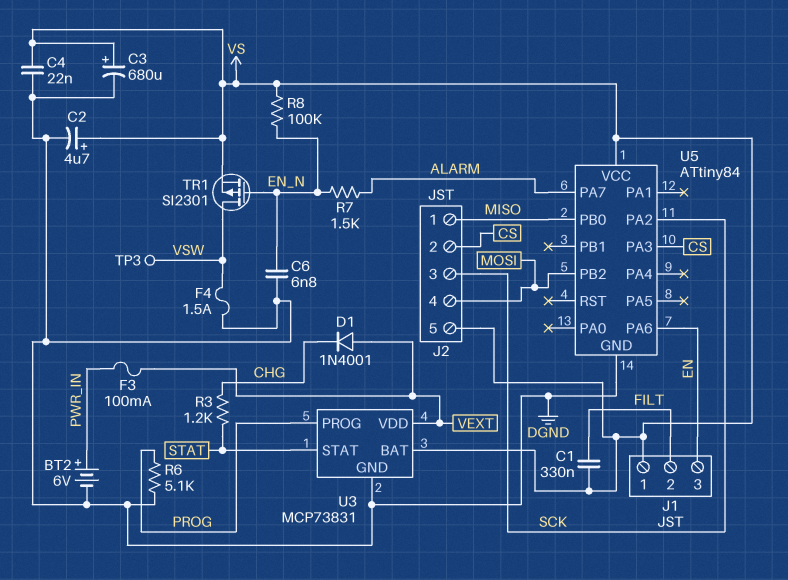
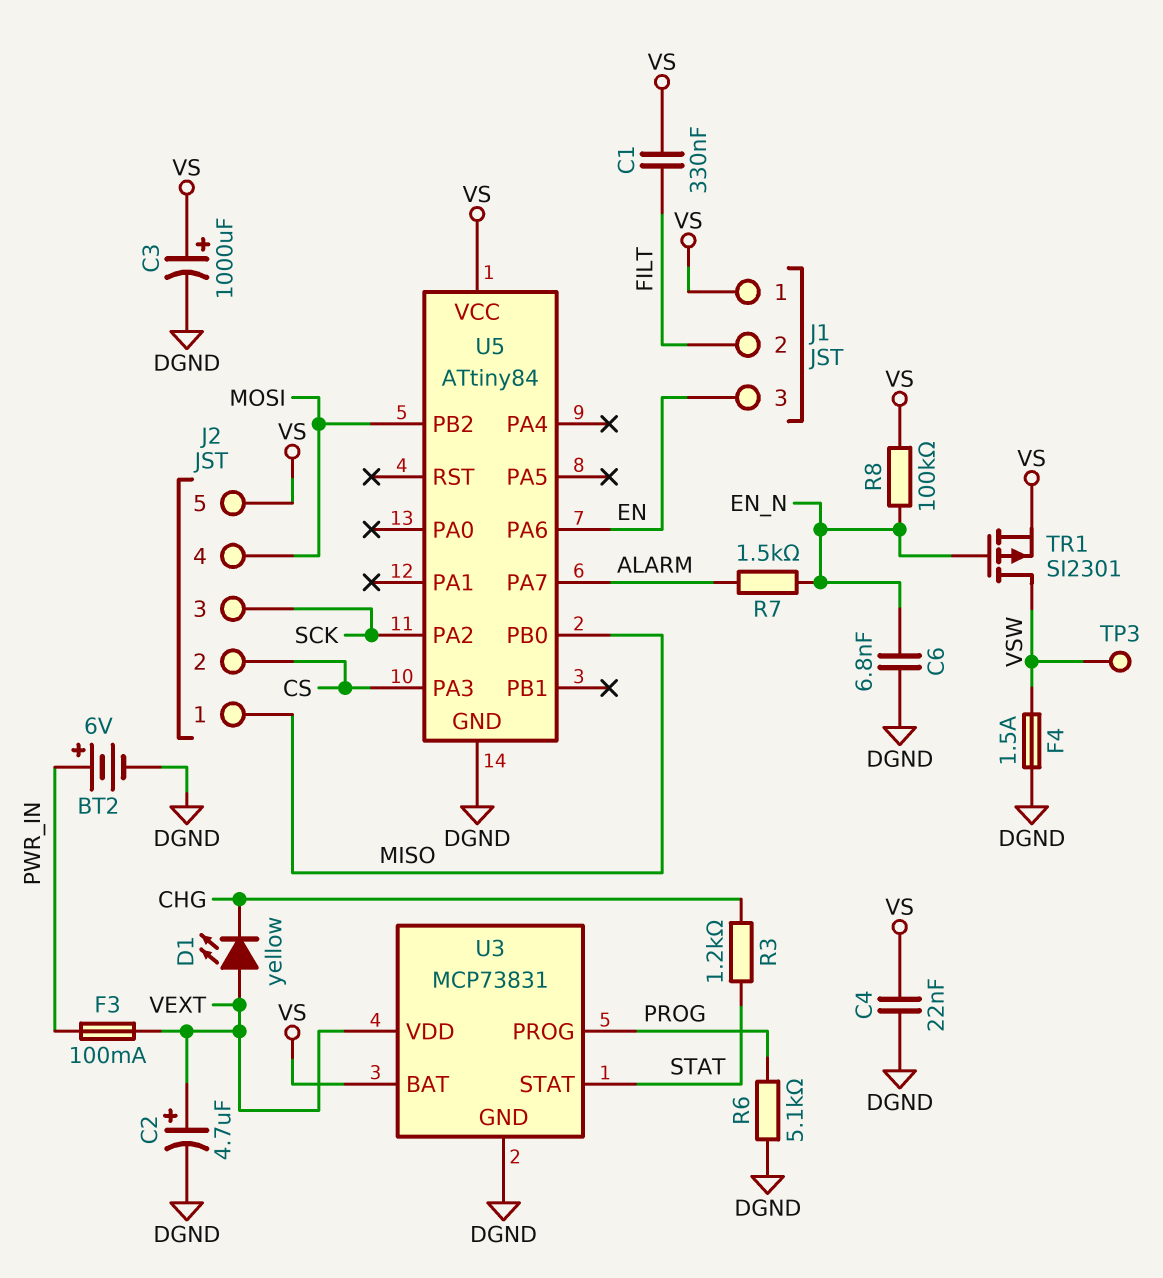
C2: 4.7uF (plus VS, minus DGND) -> 4.7uF (plus VEXT, minus DGND)
C3: 680uF (plus VS, minus DGND) -> 1000uF (plus VS, minus DGND)
D1: diode 1N4001 (A VEXT, K CHG) -> LED yellow (A VEXT, K CHG)

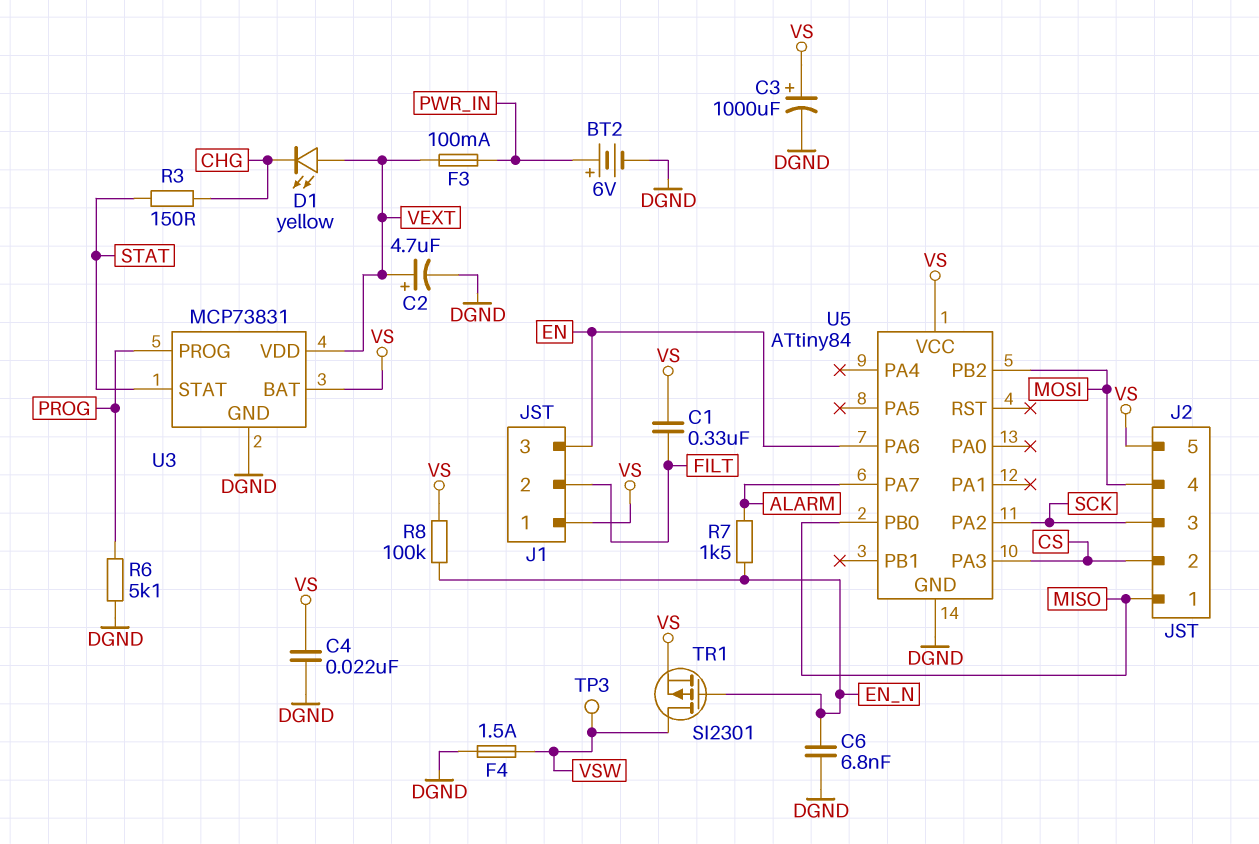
R3: 1.2k (CHG, STAT) -> 150 (CHG, STAT)

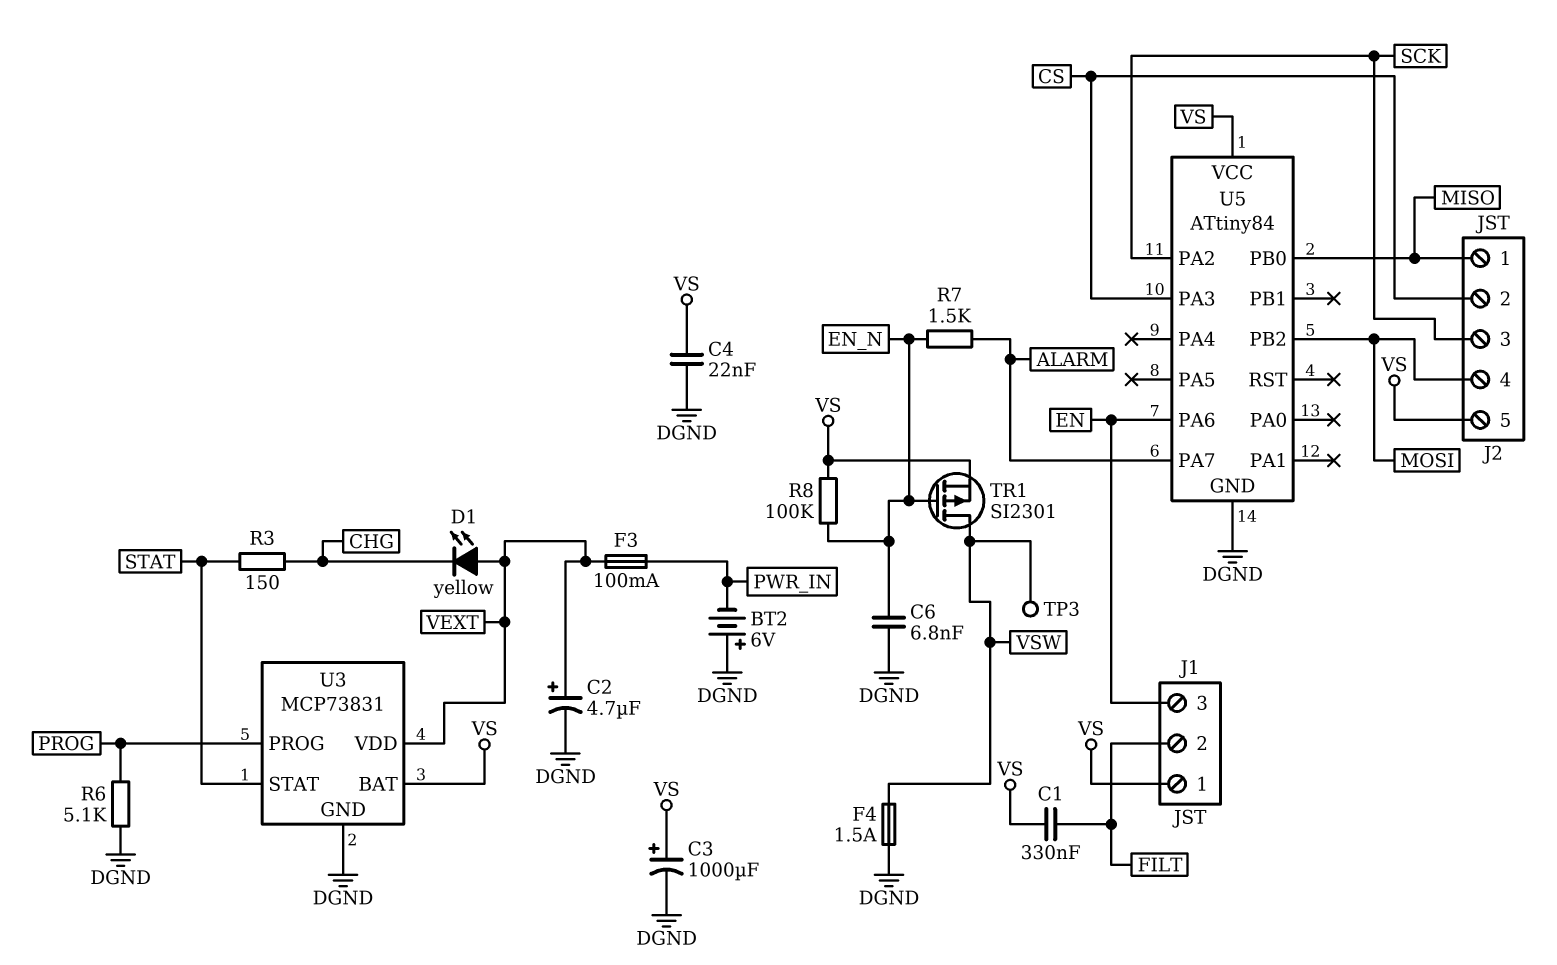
BT2: 6V (plus PWR_IN, minus DGND) -> 6V (plus DGND, minus PWR_IN)

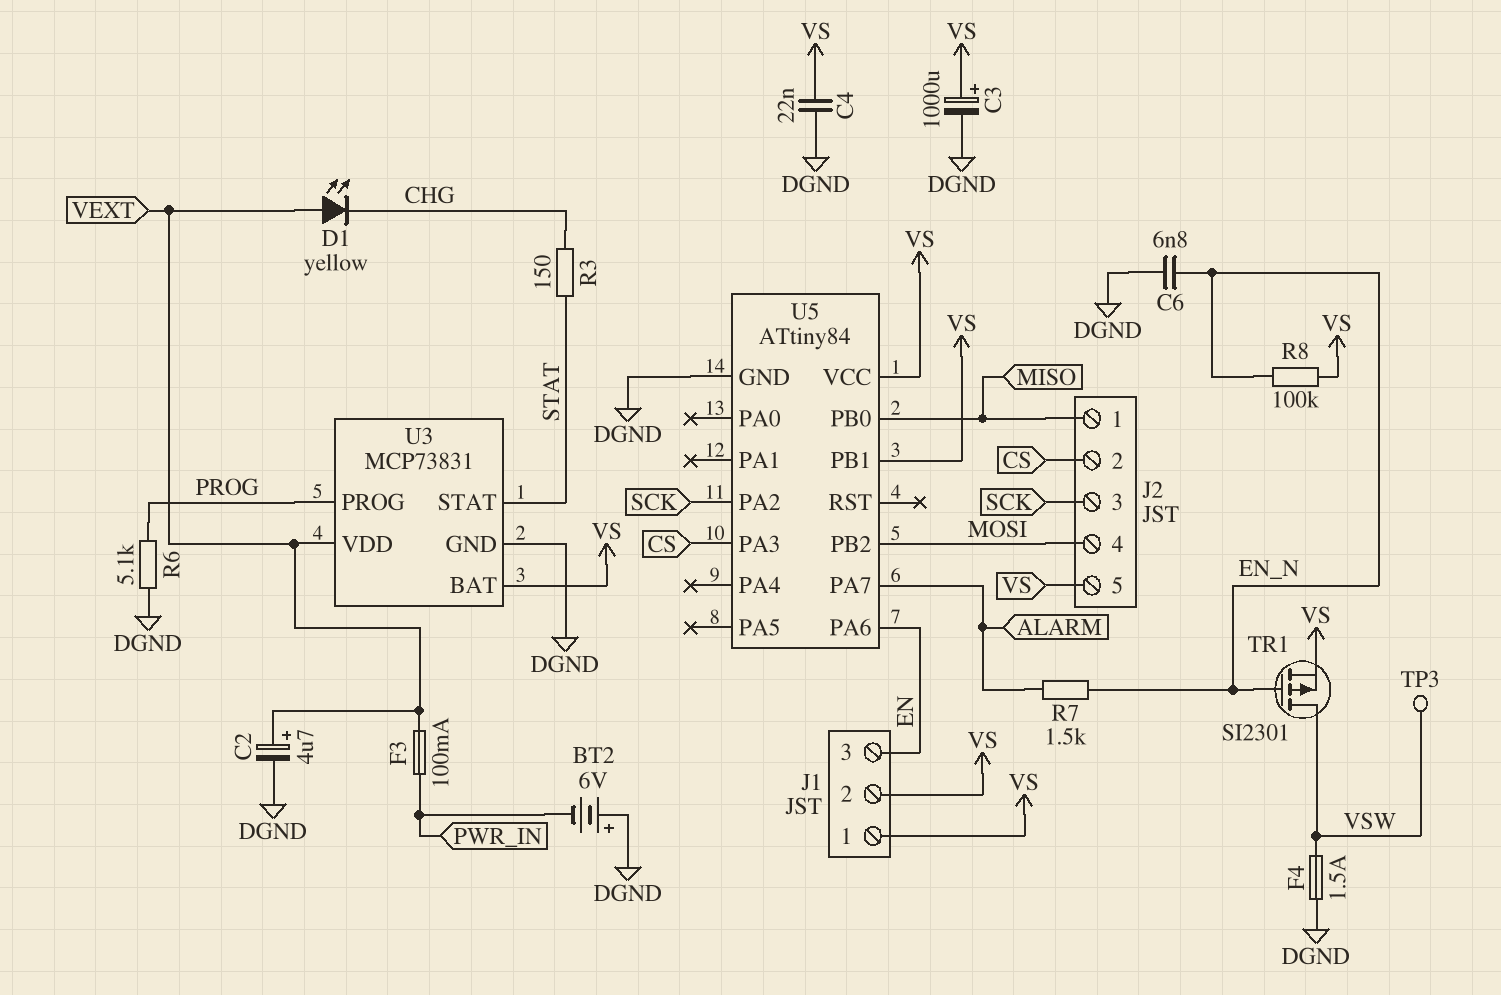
C1: 330nF (FILT, VS) -> none
J1 pin 2: FILT -> VS
U5 pin PB1: none -> VS

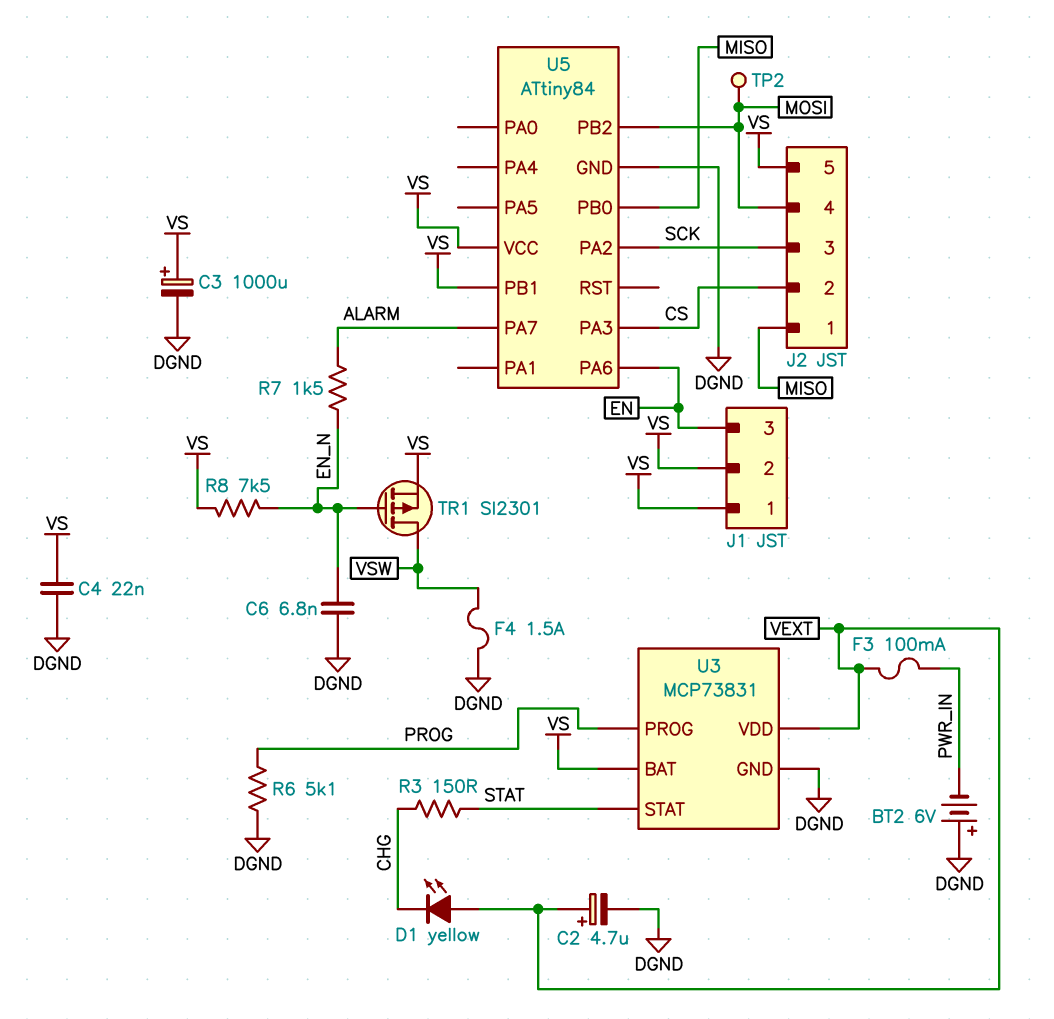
R8: 100k (EN_N, VS) -> 7.5k (EN_N, VS)
TP2: none -> test point (MOSI)
TP3: test point (VSW) -> none

